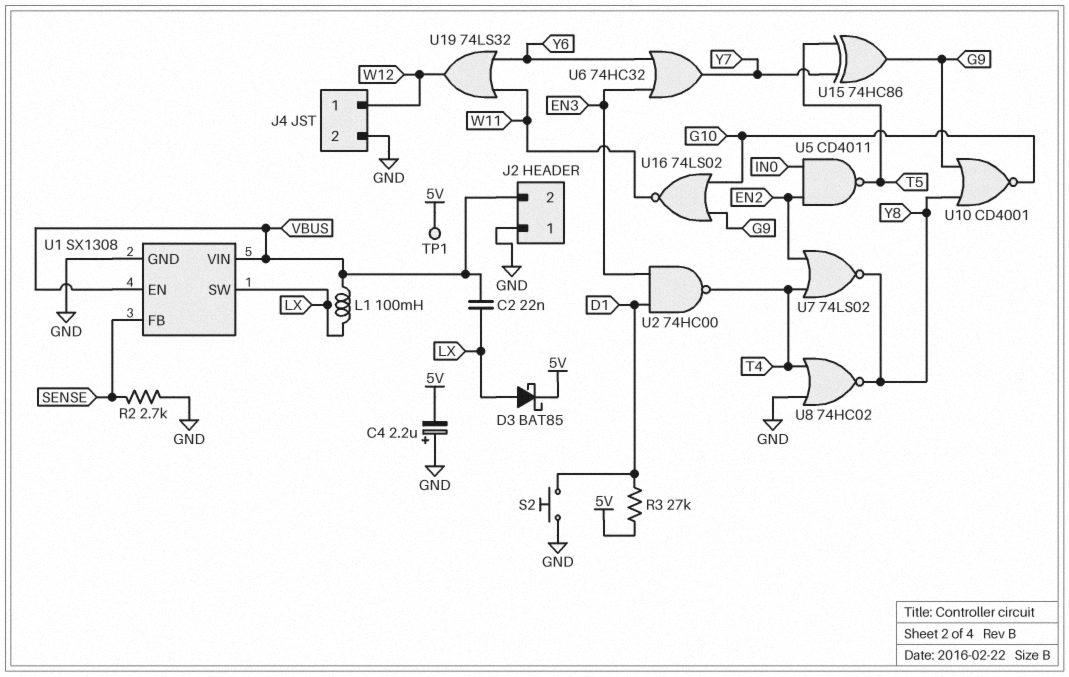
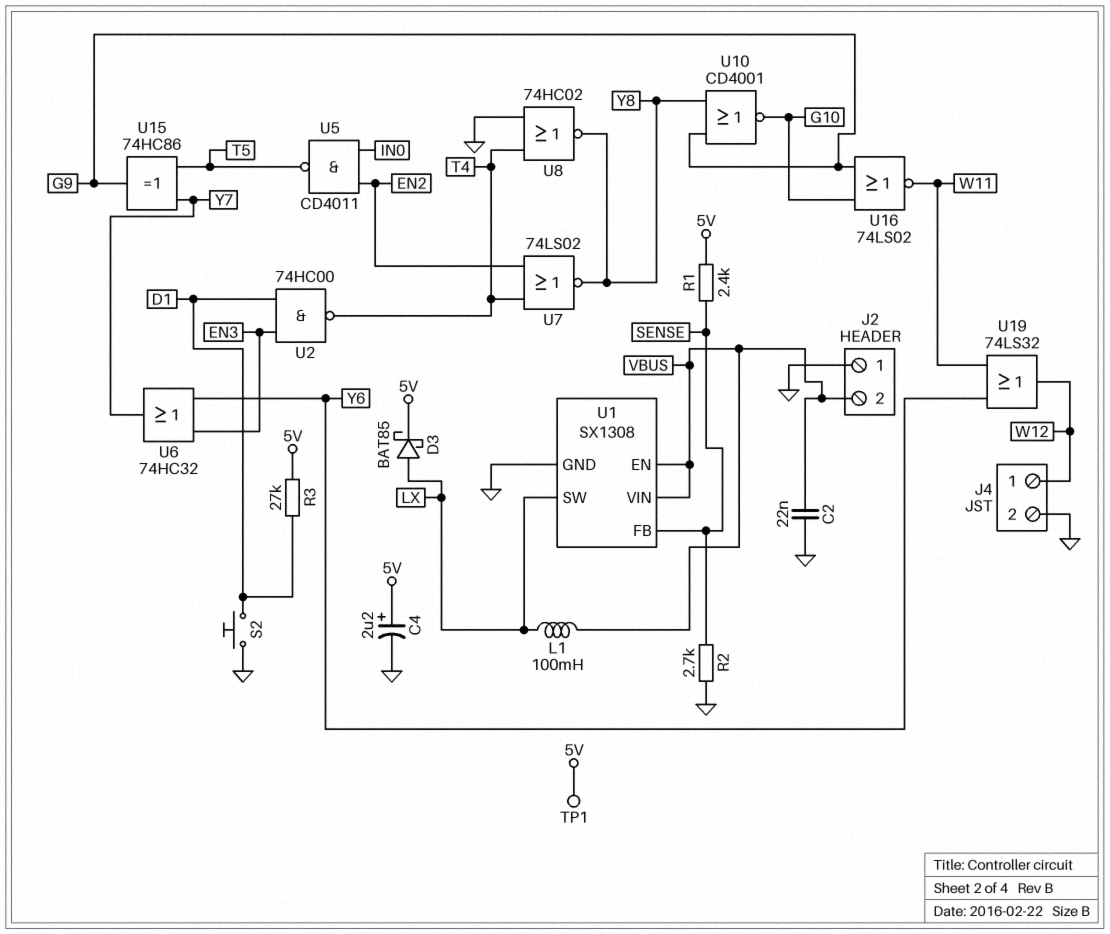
C2: 22nF (LX, VBUS) -> 22nF (GND, VBUS)
C4: 2.2uF (plus GND, minus 5V) -> 2.2uF (plus 5V, minus GND)
R1: none -> 2.4k (5V, SENSE)

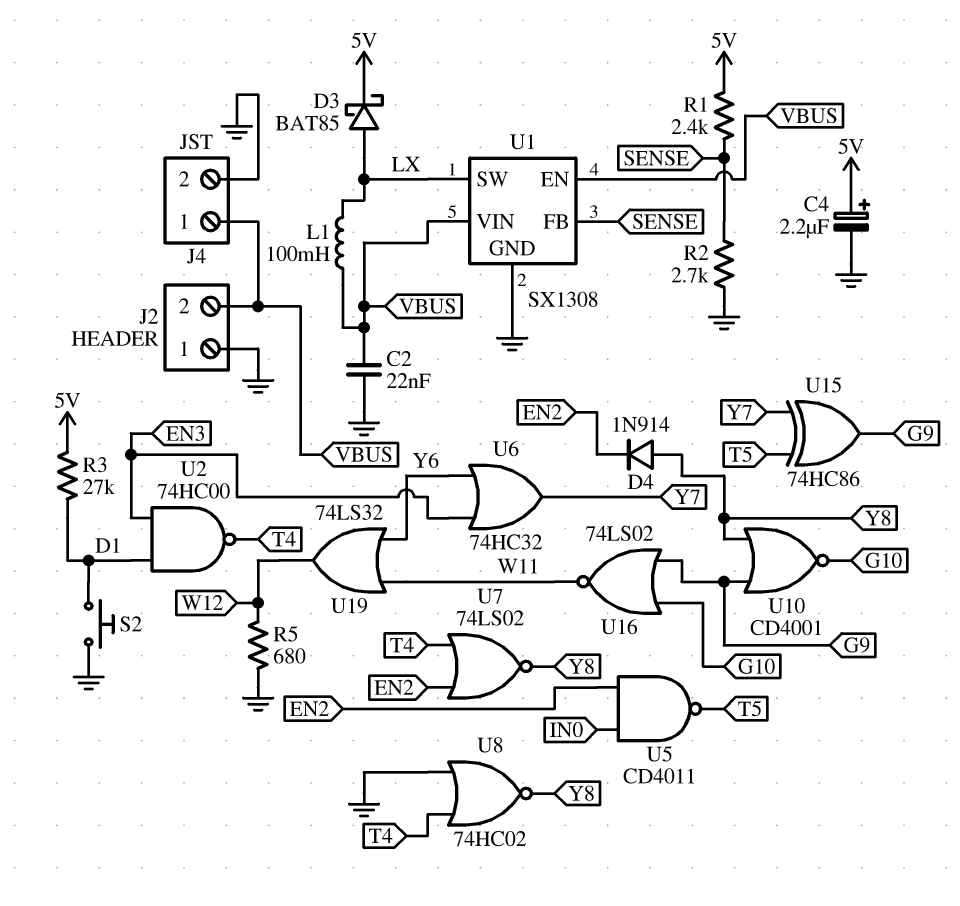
D4: none -> diode 1N914 (A Y8, K EN2)
J4 pin 1: W12 -> VBUS
R5: none -> 680 (GND, W12)
TP1: test point (5V) -> none

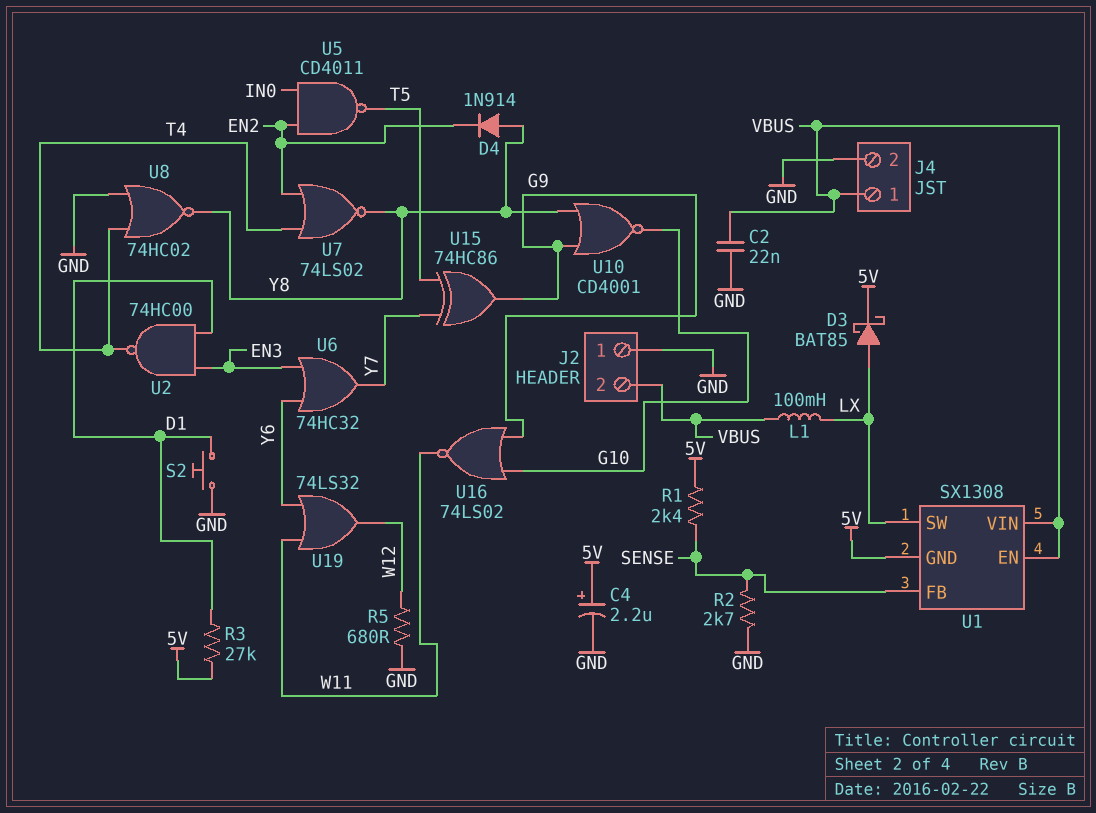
U1 pin GND: GND -> 5V

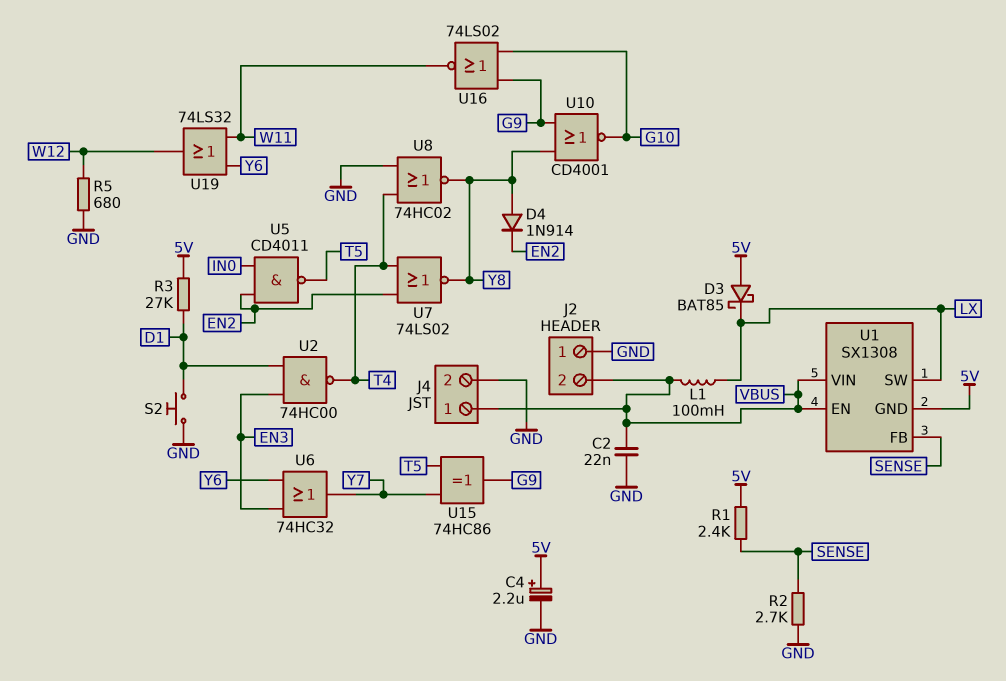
D3: schottky BAT85 (A LX, K 5V) -> schottky BAT85 (A 5V, K LX)

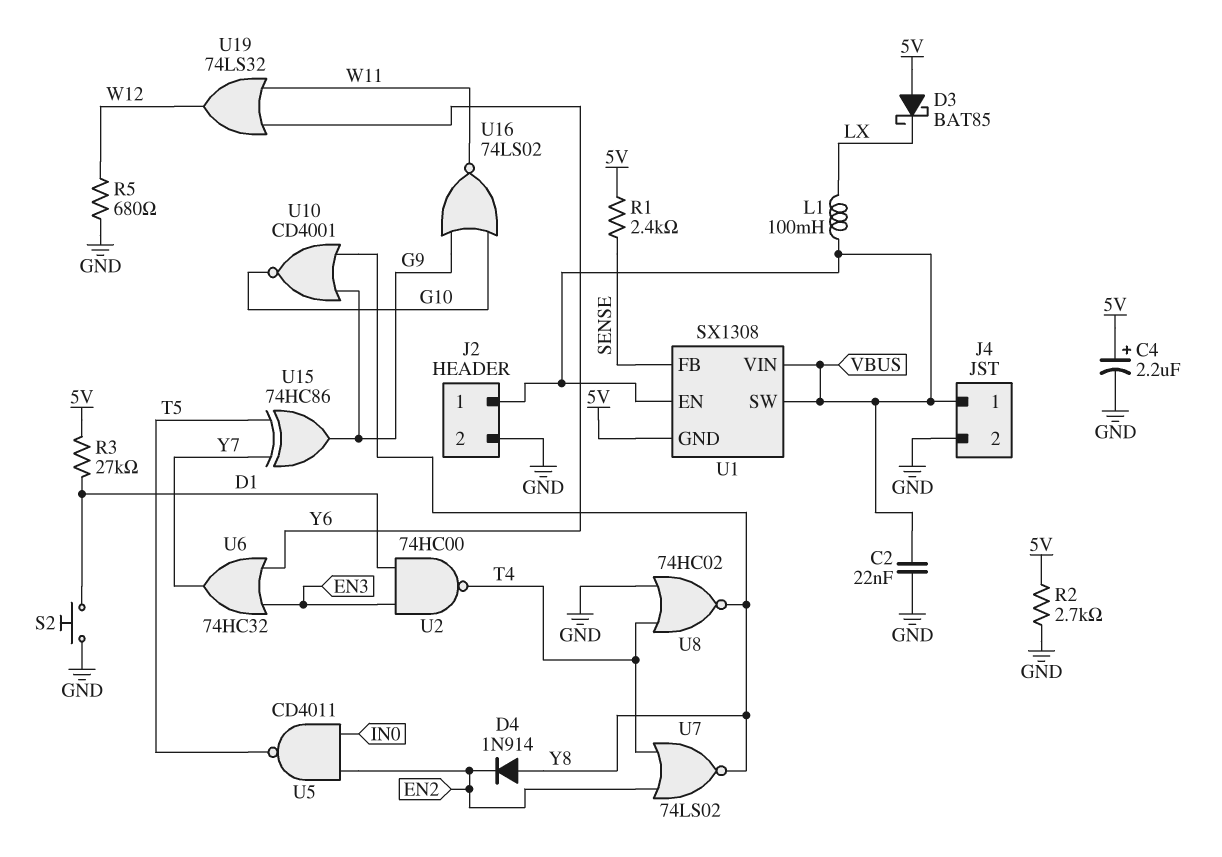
J2 pin 1: GND -> VBUS
J2 pin 2: VBUS -> GND
R2: 2.7k (GND, SENSE) -> 2.7k (5V, GND)
U1 pin SW: LX -> VBUS

